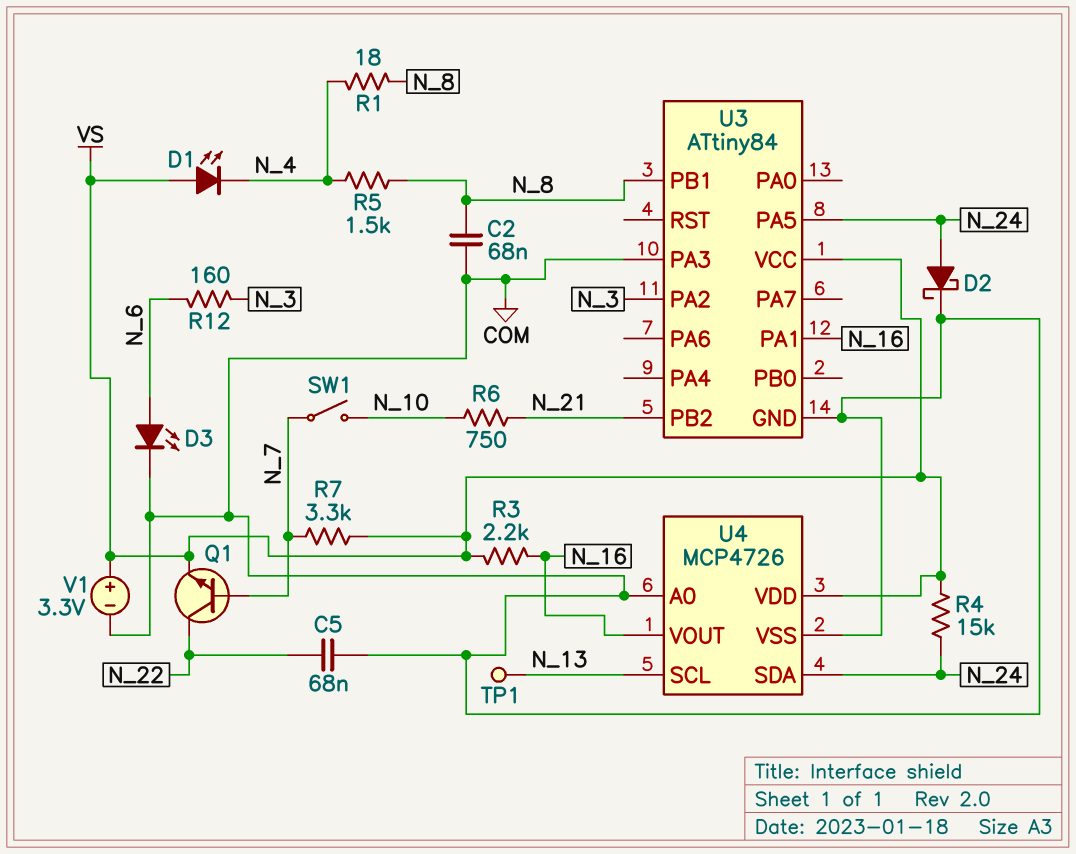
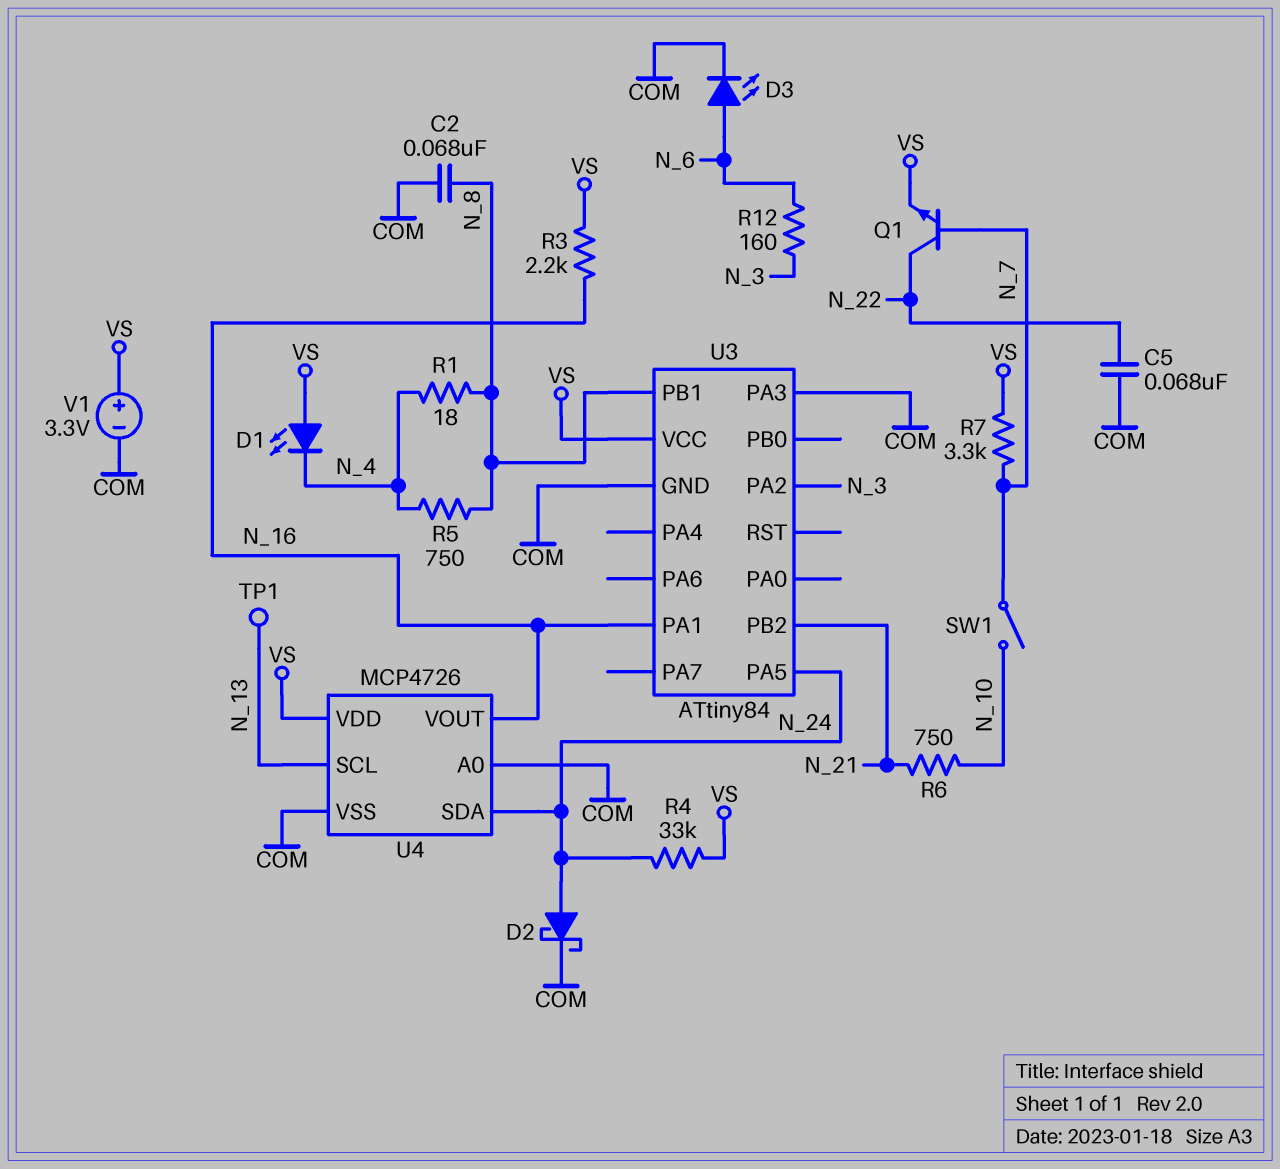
R4: 15k (N_24, VS) -> 33k (N_24, VS)
R5: 1.5k (N_4, N_8) -> 750 (N_4, N_8)

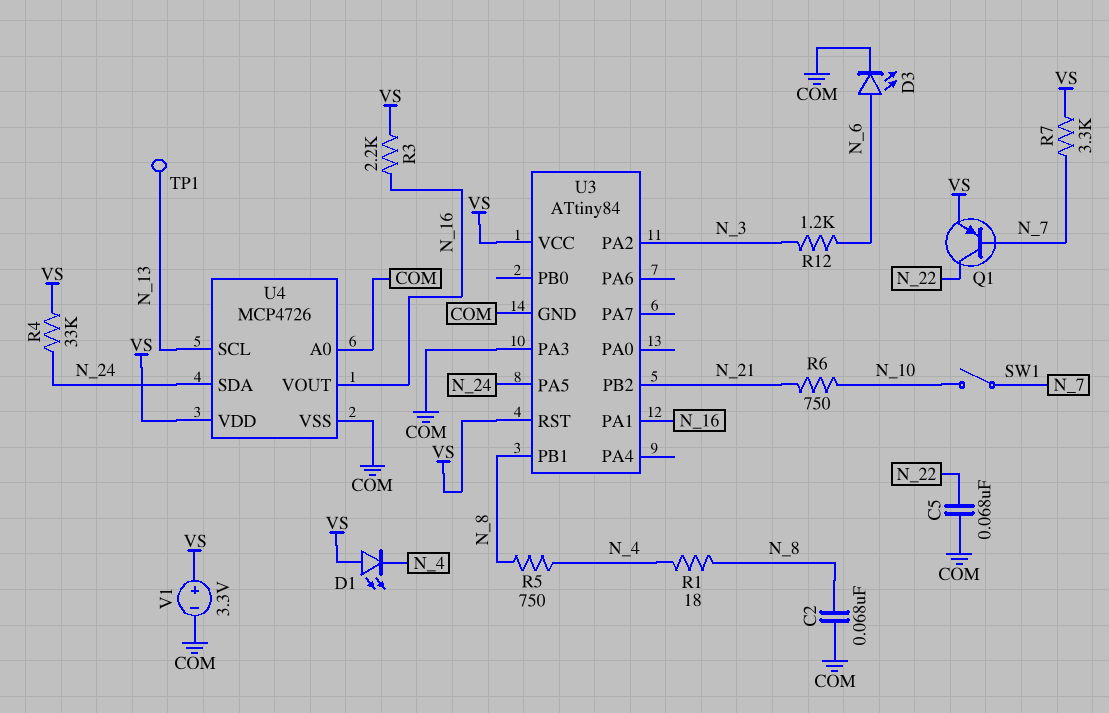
D2: schottky (A N_24, K COM) -> none
Q1: NPN (B N_7, C N_22, E VS) -> PNP (B N_7, C N_22, E VS)
R12: 160 (N_3, N_6) -> 1.2k (N_3, N_6)
U3 pin RST: none -> VS

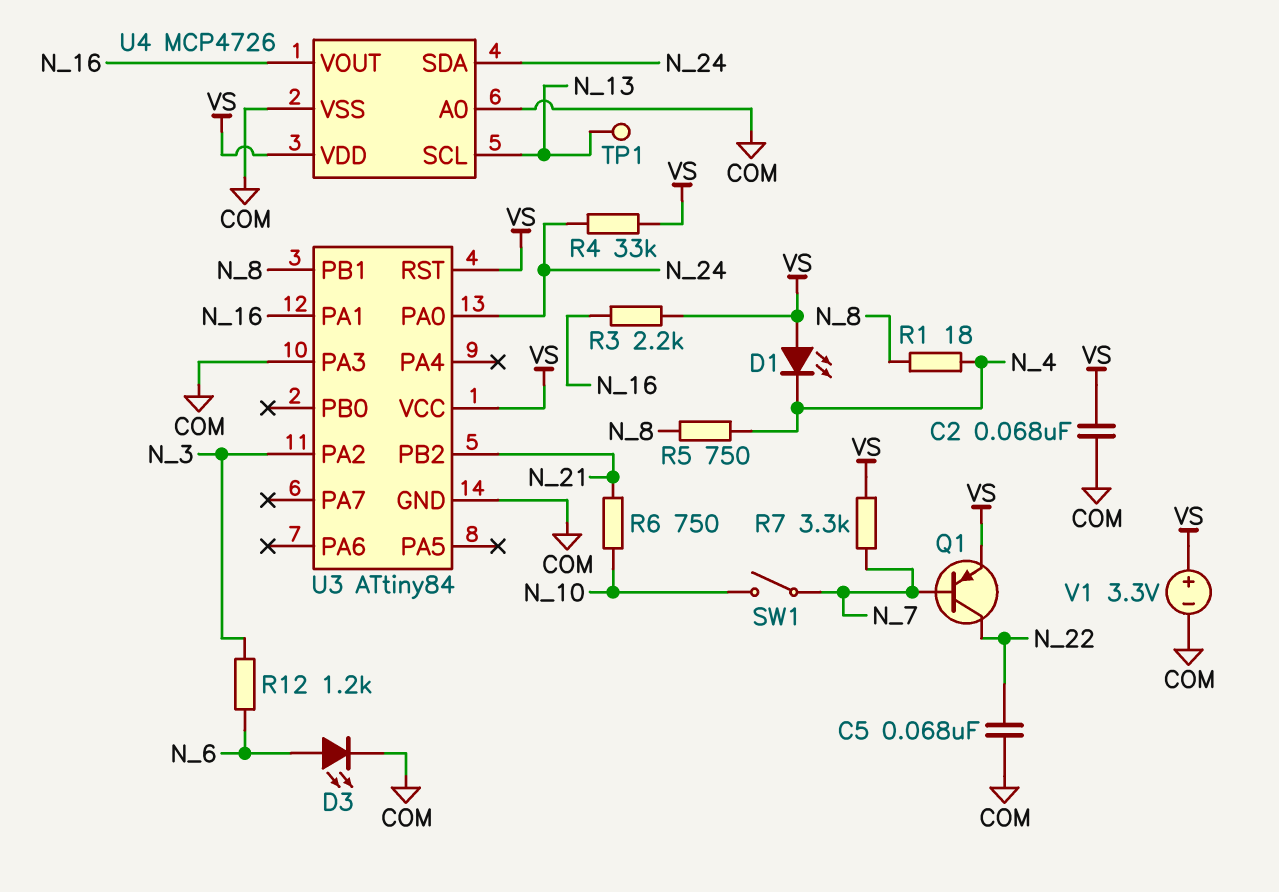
C2: 68nF (COM, N_8) -> 68nF (COM, VS)
U3 pin PA0: none -> N_24
U3 pin PA5: N_24 -> none

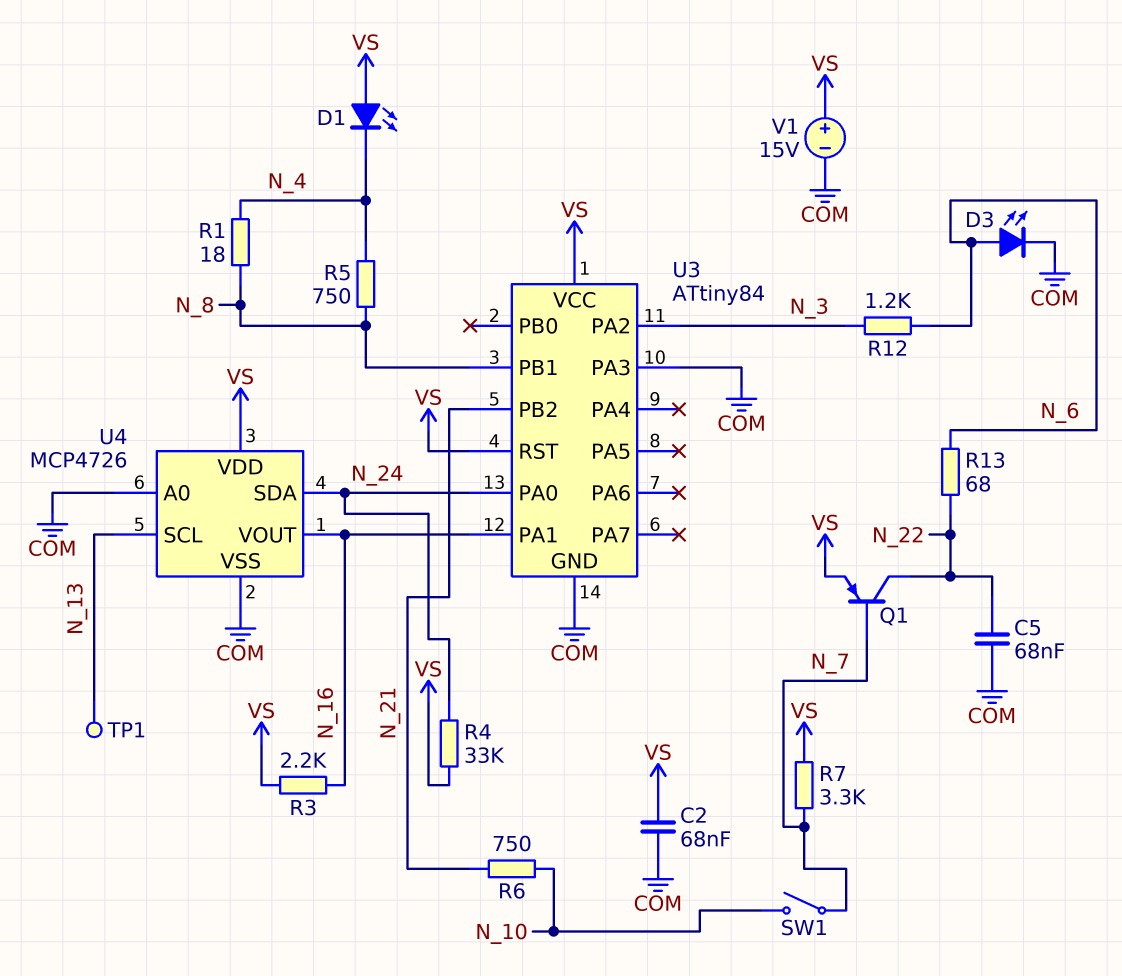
R13: none -> 68 (N_6, N_22)
V1: 3.3V (plus VS, minus COM) -> 15V (plus VS, minus COM)

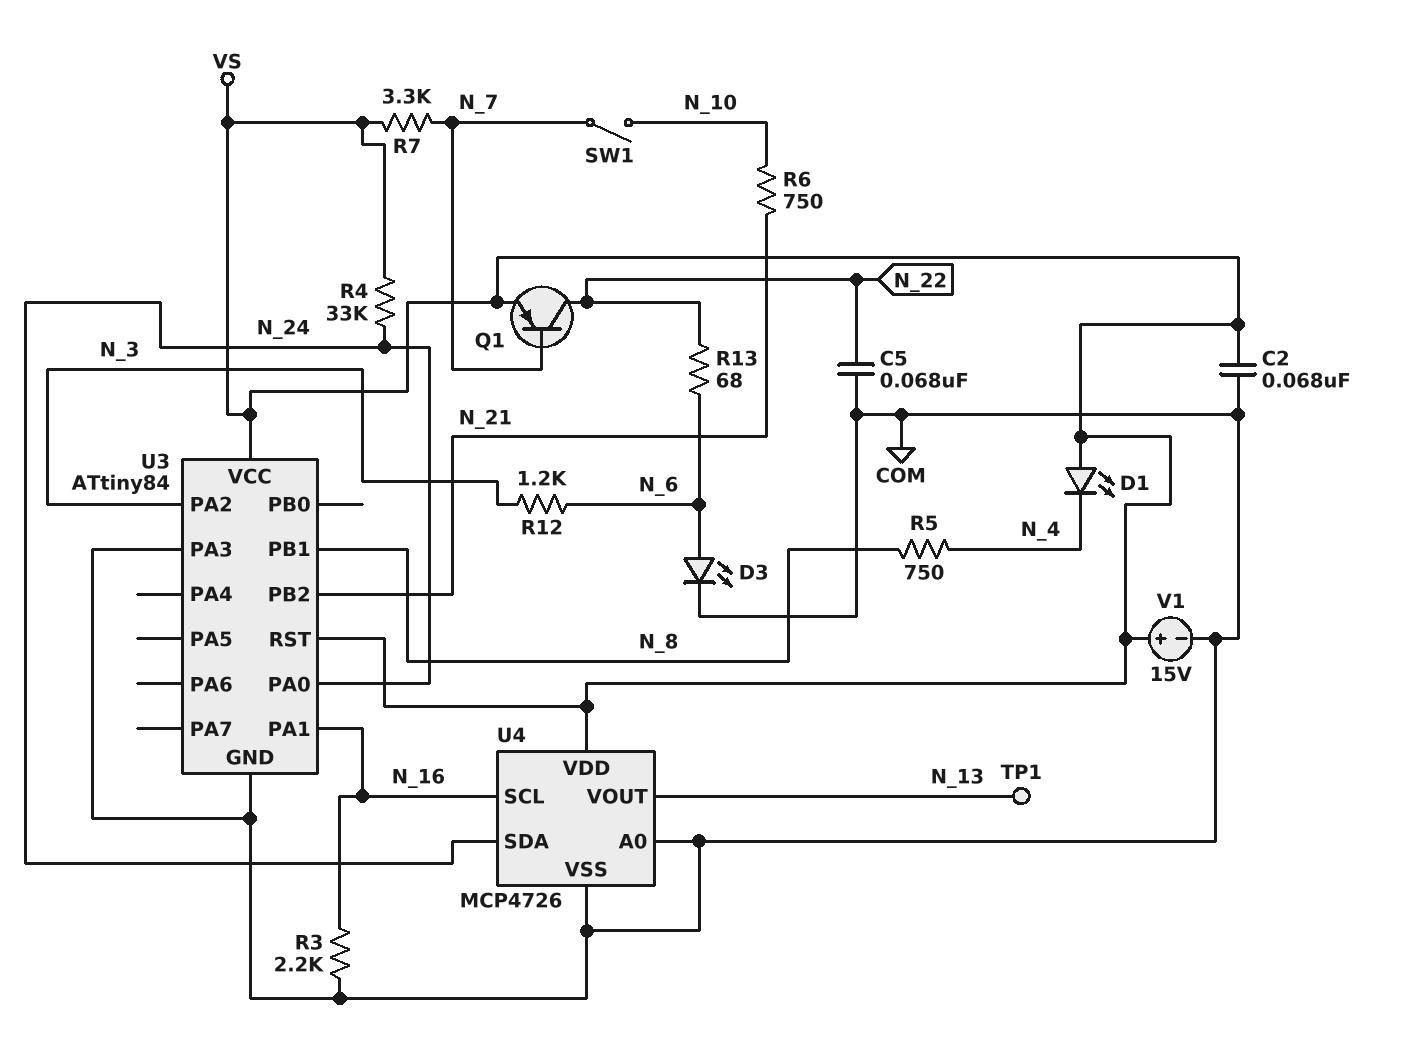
R1: 18 (N_4, N_8) -> none
R3: 2.2k (N_16, VS) -> 2.2k (COM, N_16)
U4 pin SCL: N_13 -> N_16
U4 pin VOUT: N_16 -> N_13

